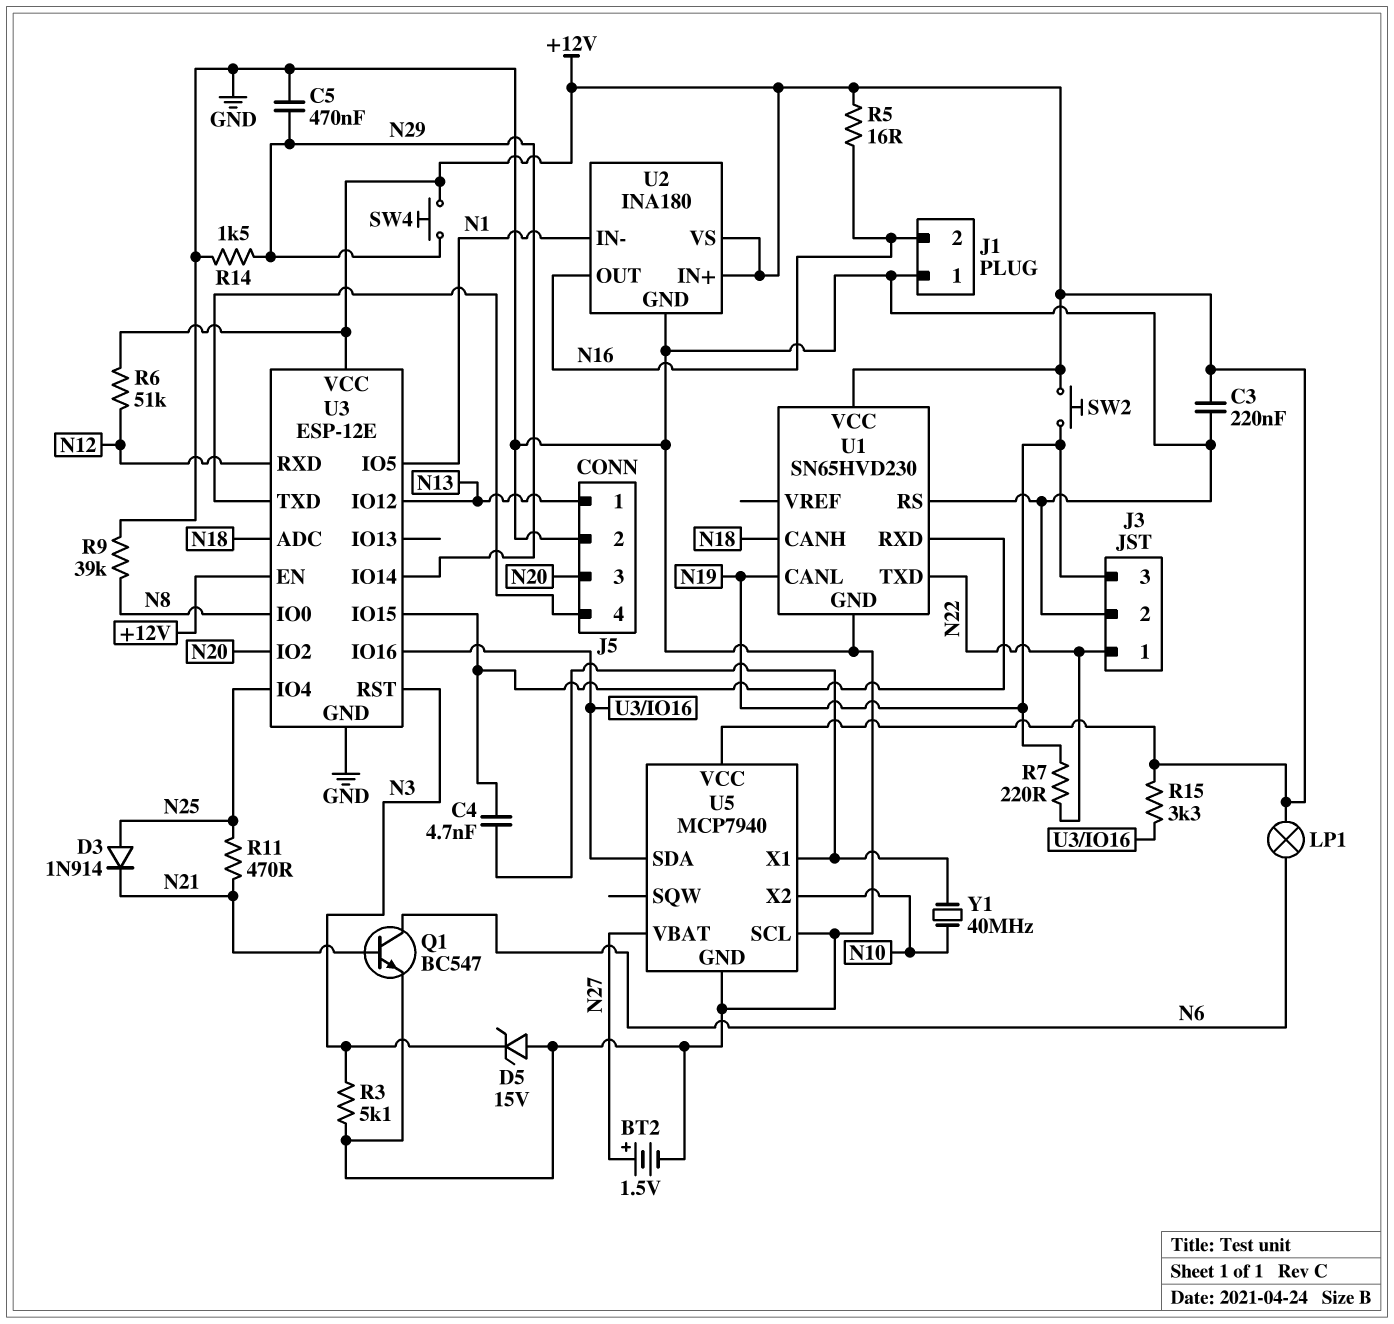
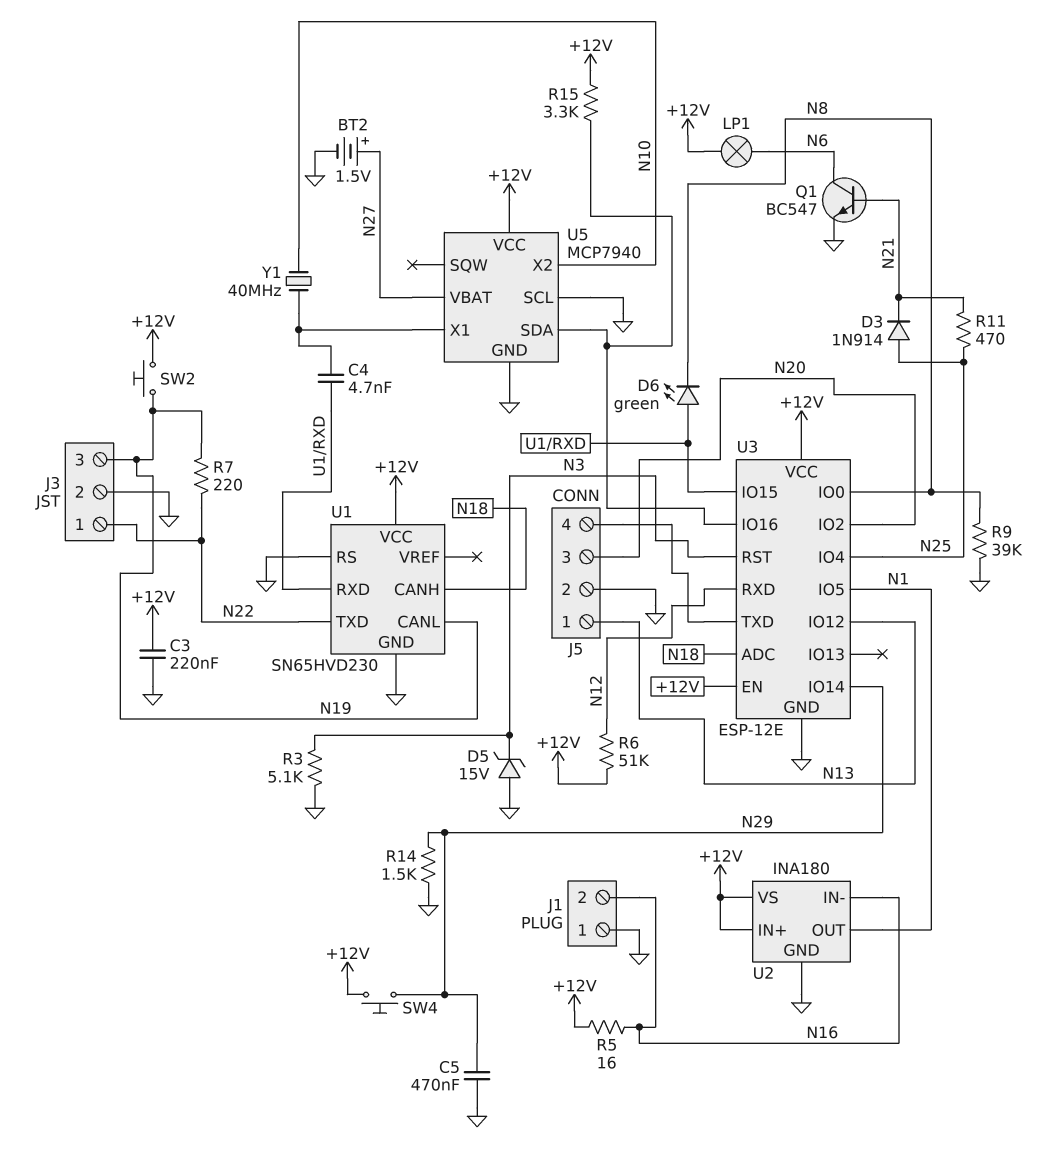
D6: none -> LED green (A U1/RXD, K N8)
U2 pin IN-: N1 -> N16
U2 pin OUT: N16 -> N1

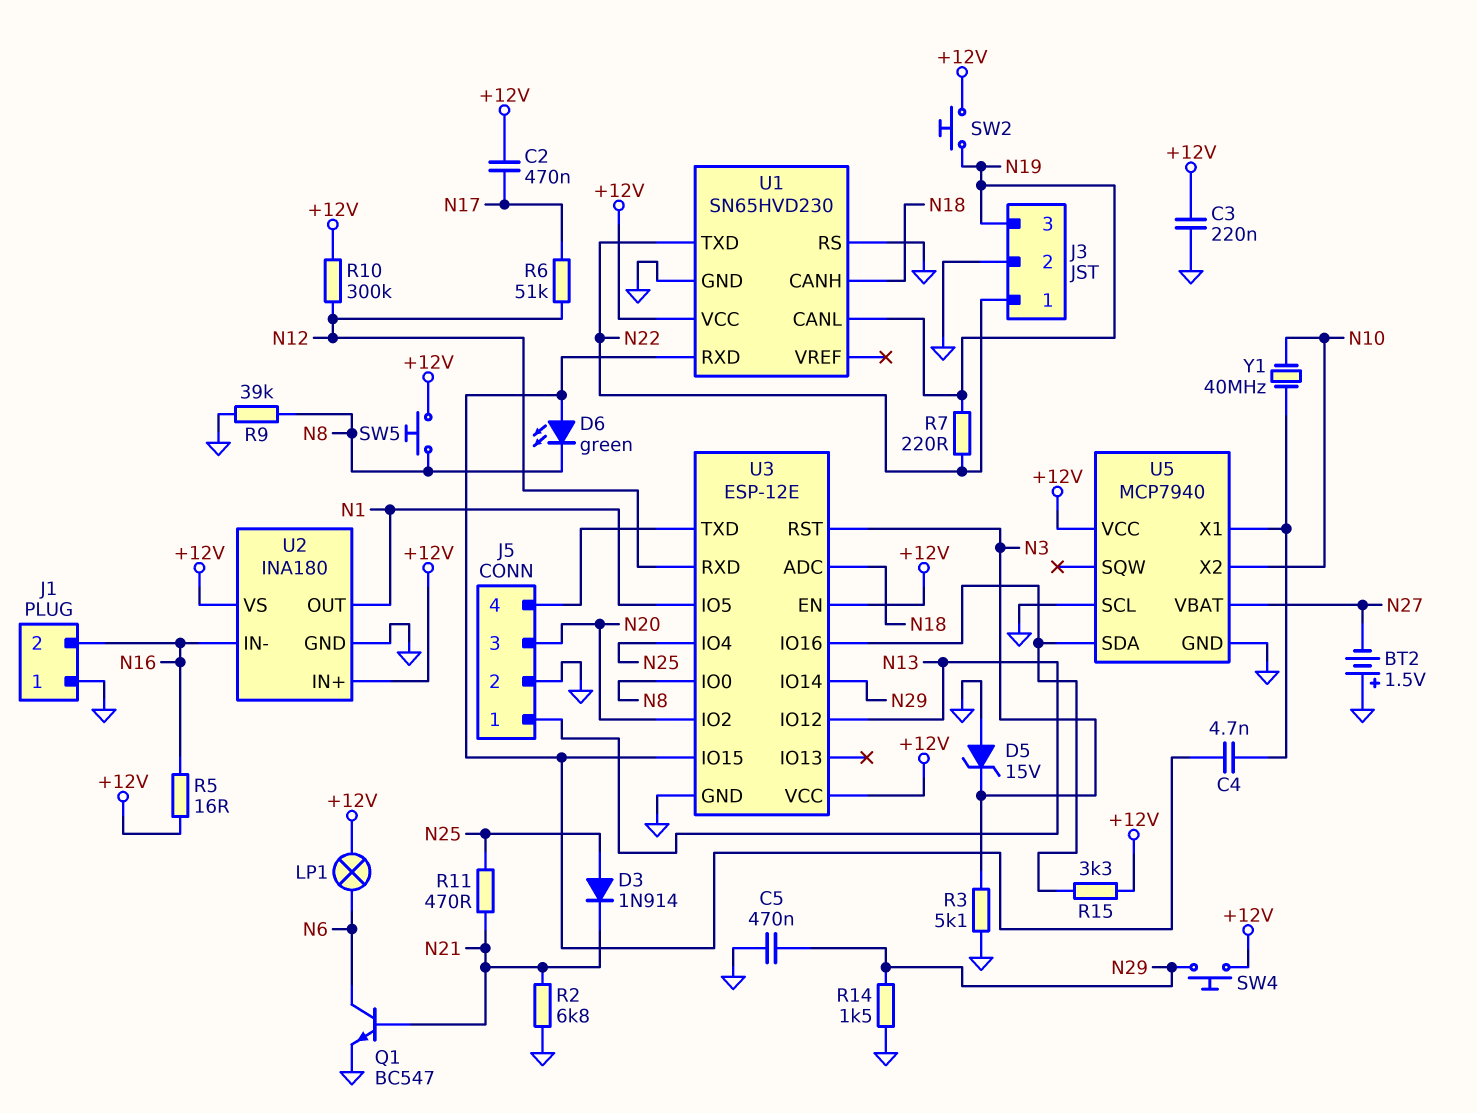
BT2: 1.5V (plus N27, minus GND) -> 1.5V (plus GND, minus N27)
C2: none -> 470nF (+12V, N17)
R2: none -> 6.8k (GND, N21)
R6: 51k (+12V, N12) -> 51k (N12, N17)
R10: none -> 300k (+12V, N12)
SW5: none -> button (+12V, N8)

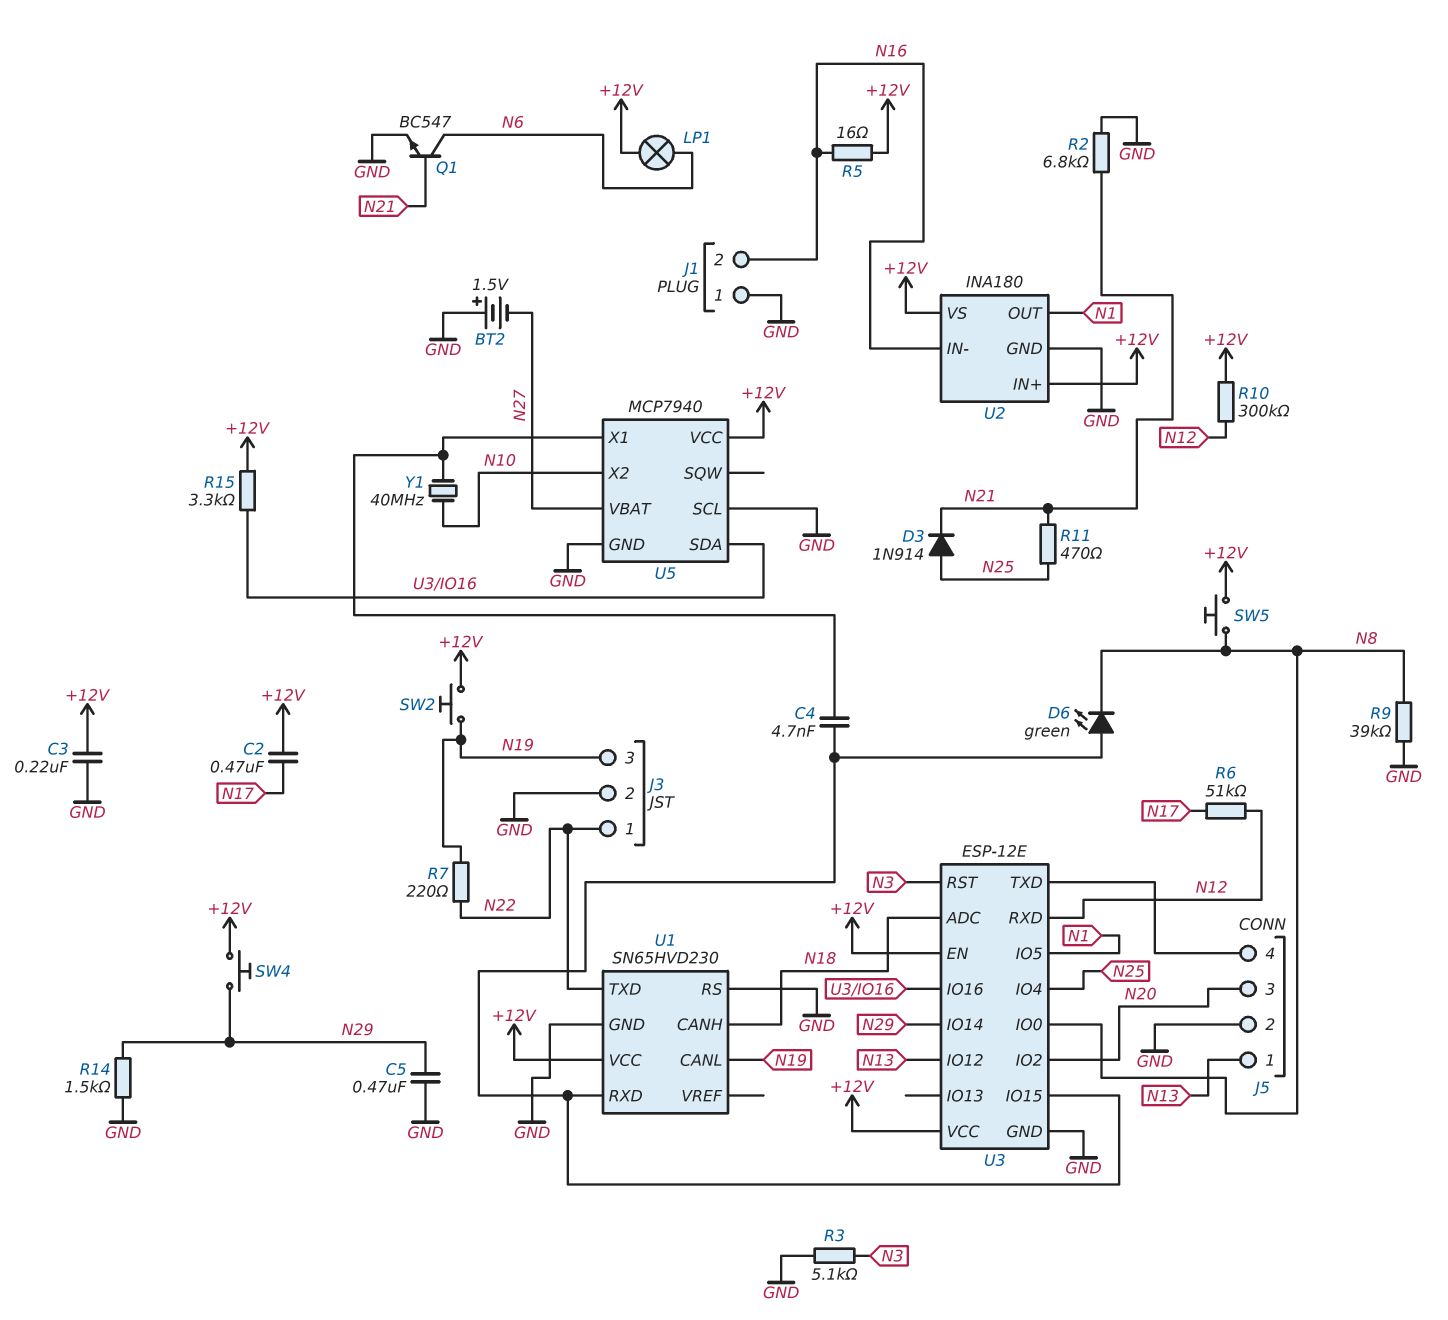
D5: zener 15V (A GND, K N3) -> none

